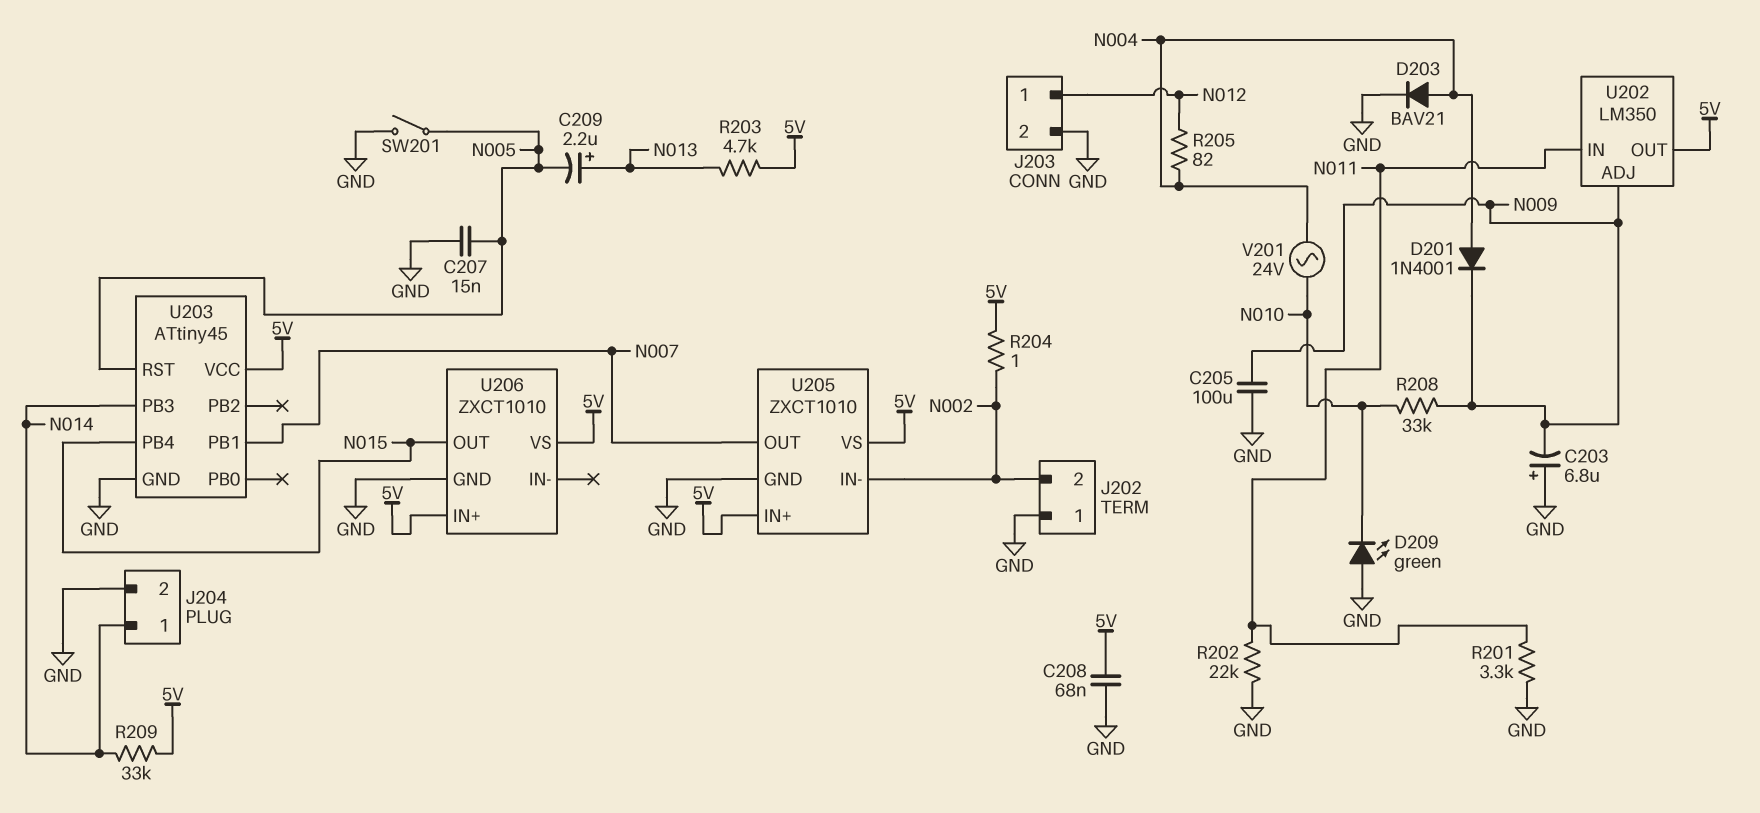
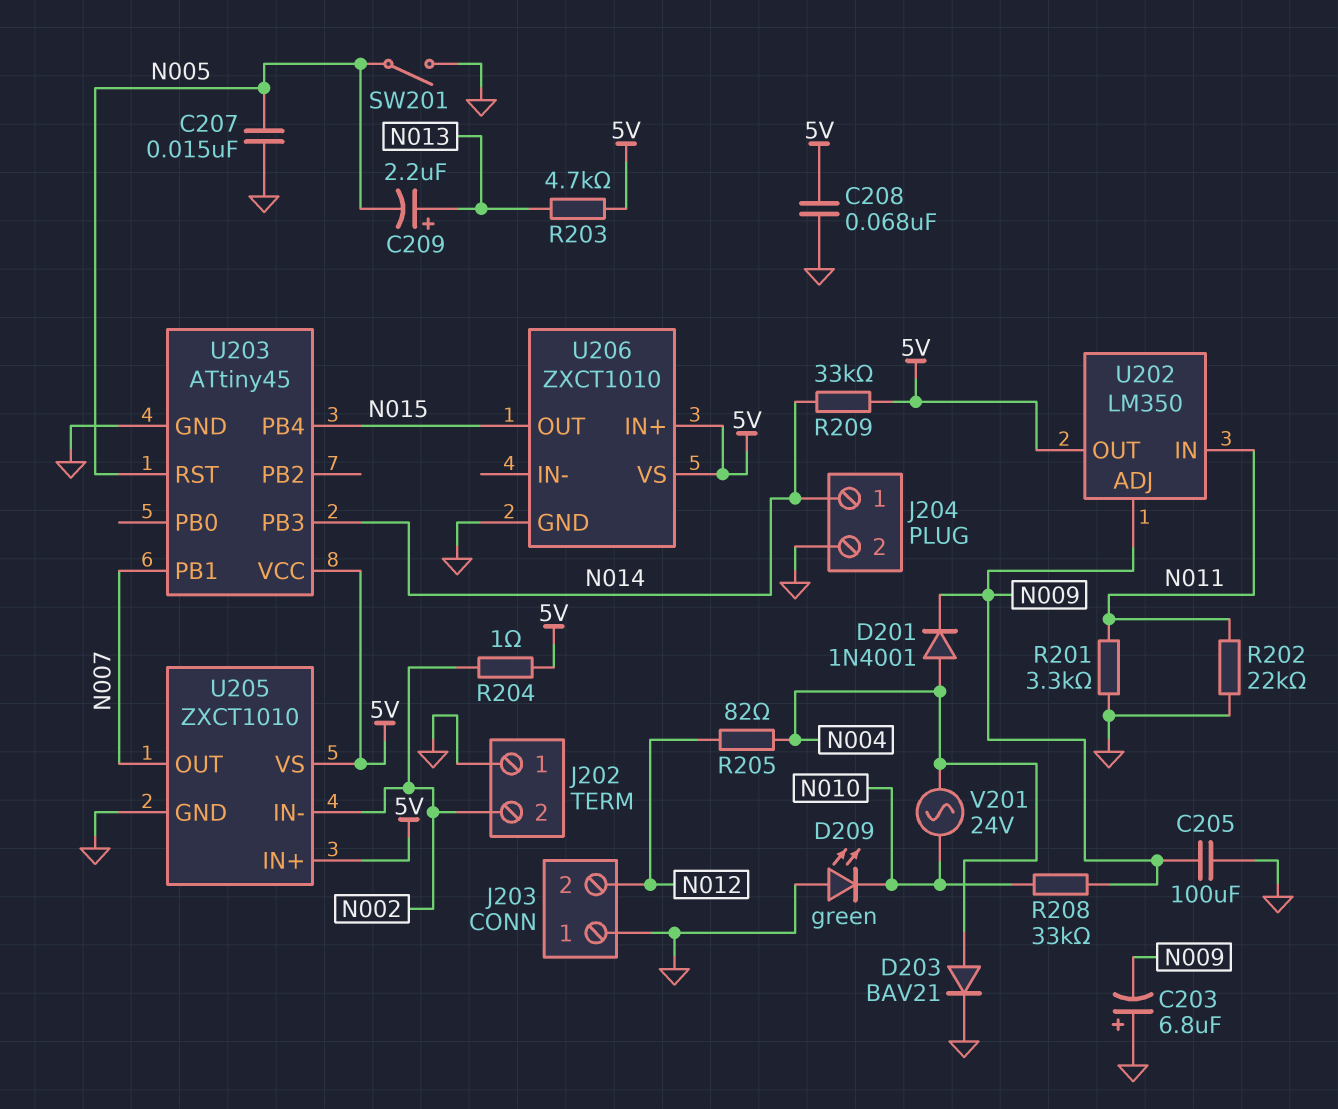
J203 pin 1: N012 -> GND
J203 pin 2: GND -> N012

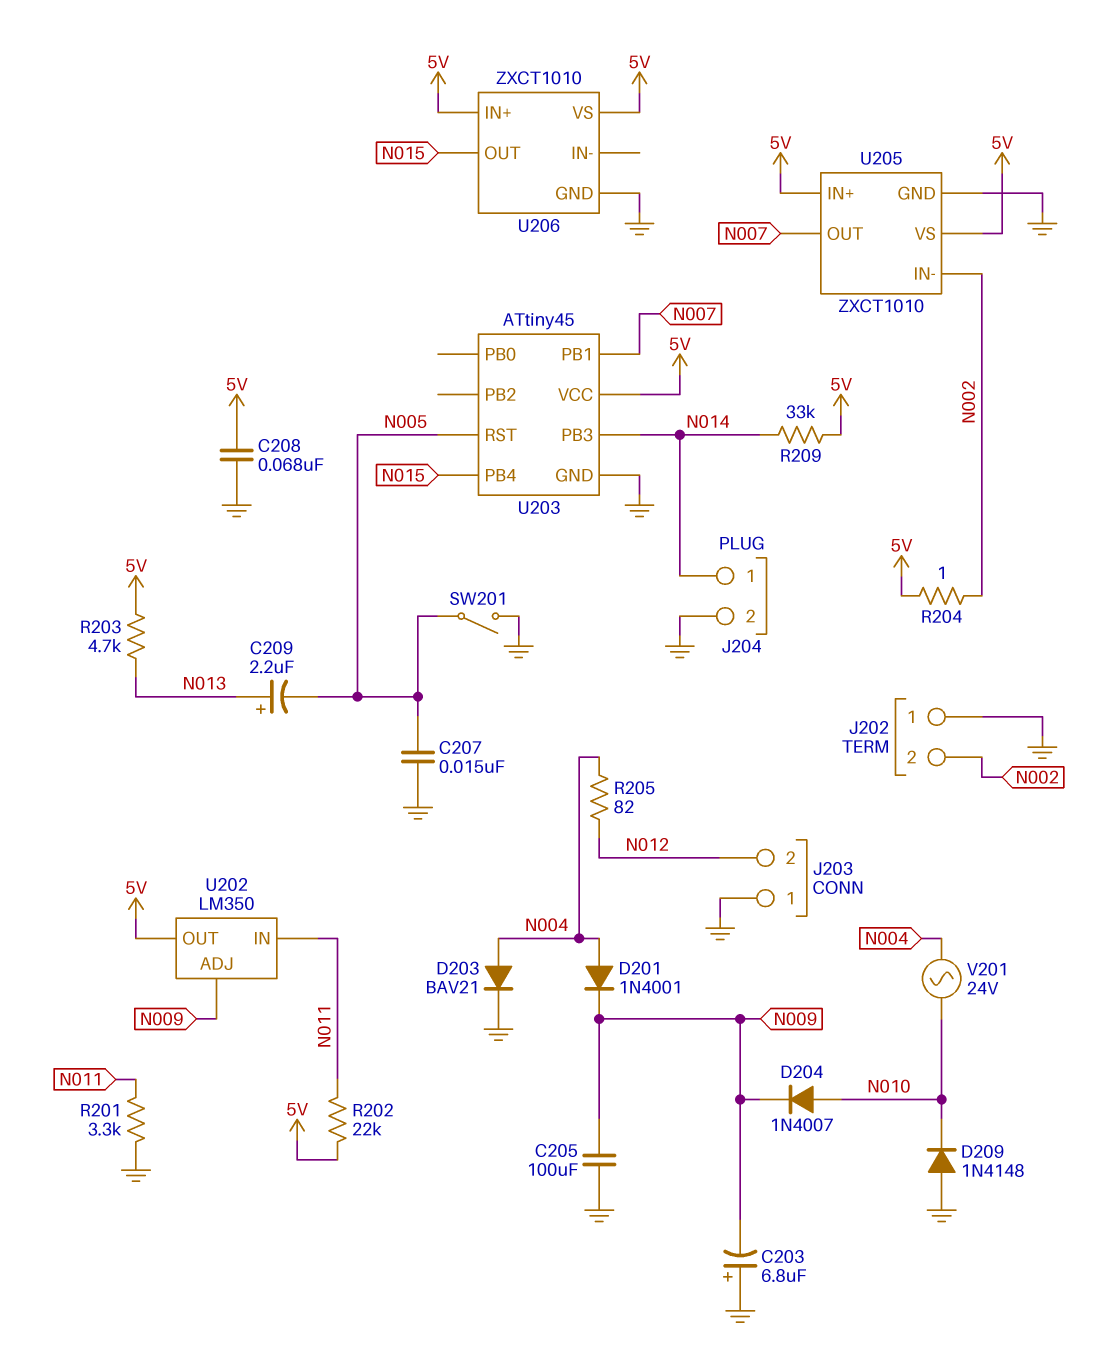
D204: none -> diode 1N4007 (A N010, K N009)
D209: LED green (A GND, K N010) -> diode 1N4148 (A GND, K N010)
R202: 22k (GND, N011) -> 22k (5V, N011)
R208: 33k (N009, N010) -> none

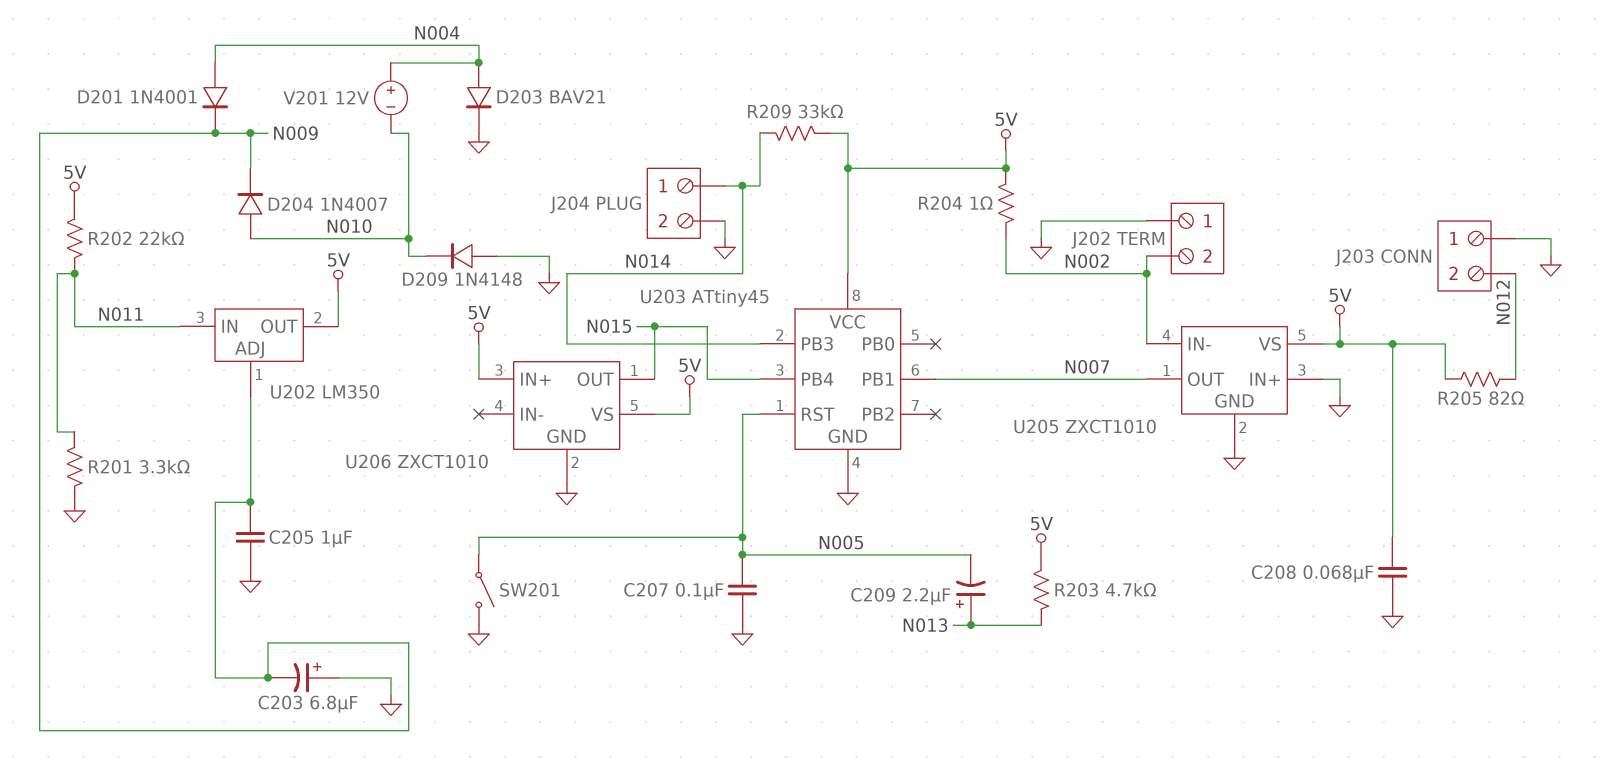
C205: 100uF (GND, N009) -> 1uF (GND, N009)
C207: 15nF (GND, N005) -> 100nF (GND, N005)
R205: 82 (N004, N012) -> 82 (5V, N012)
U205 pin IN+: 5V -> GND
V201: AC 24V (N004, N010) -> 12V (plus N004, minus N010)

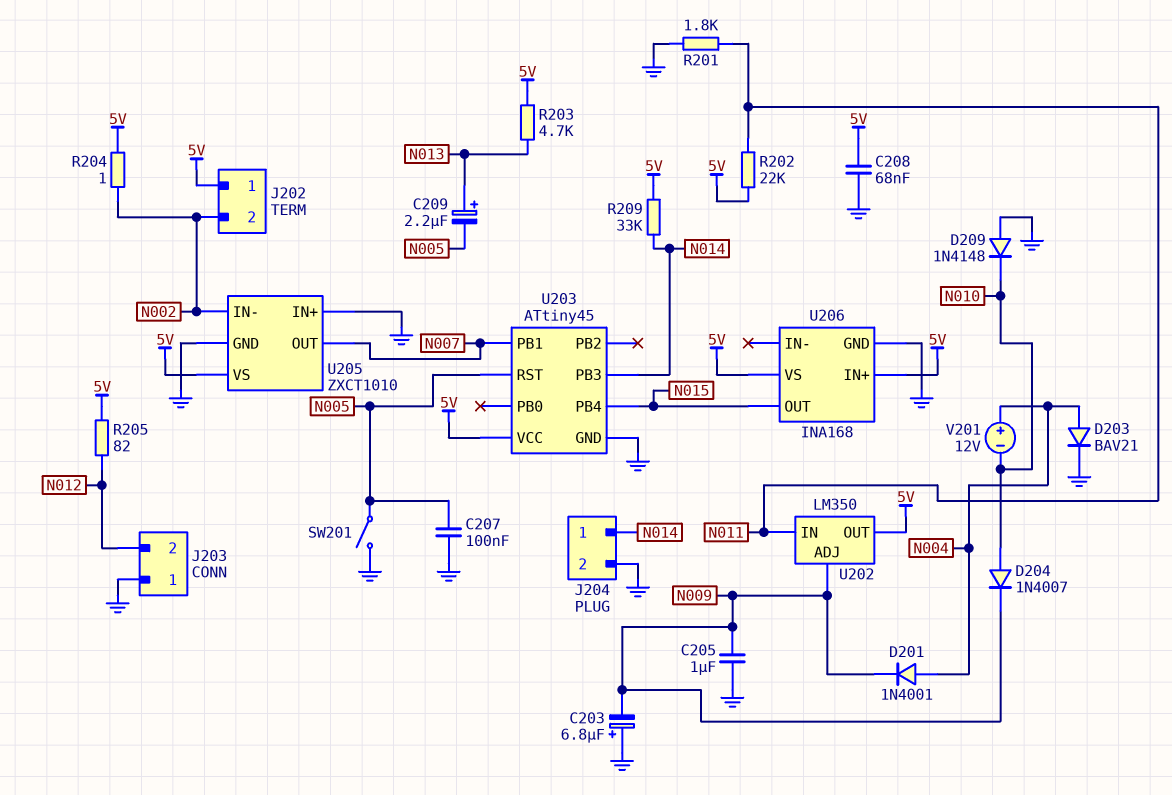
J202 pin 1: GND -> 5V
R201: 3.3k (GND, N011) -> 1.8k (GND, N011)
U206: ZXCT1010 -> INA168

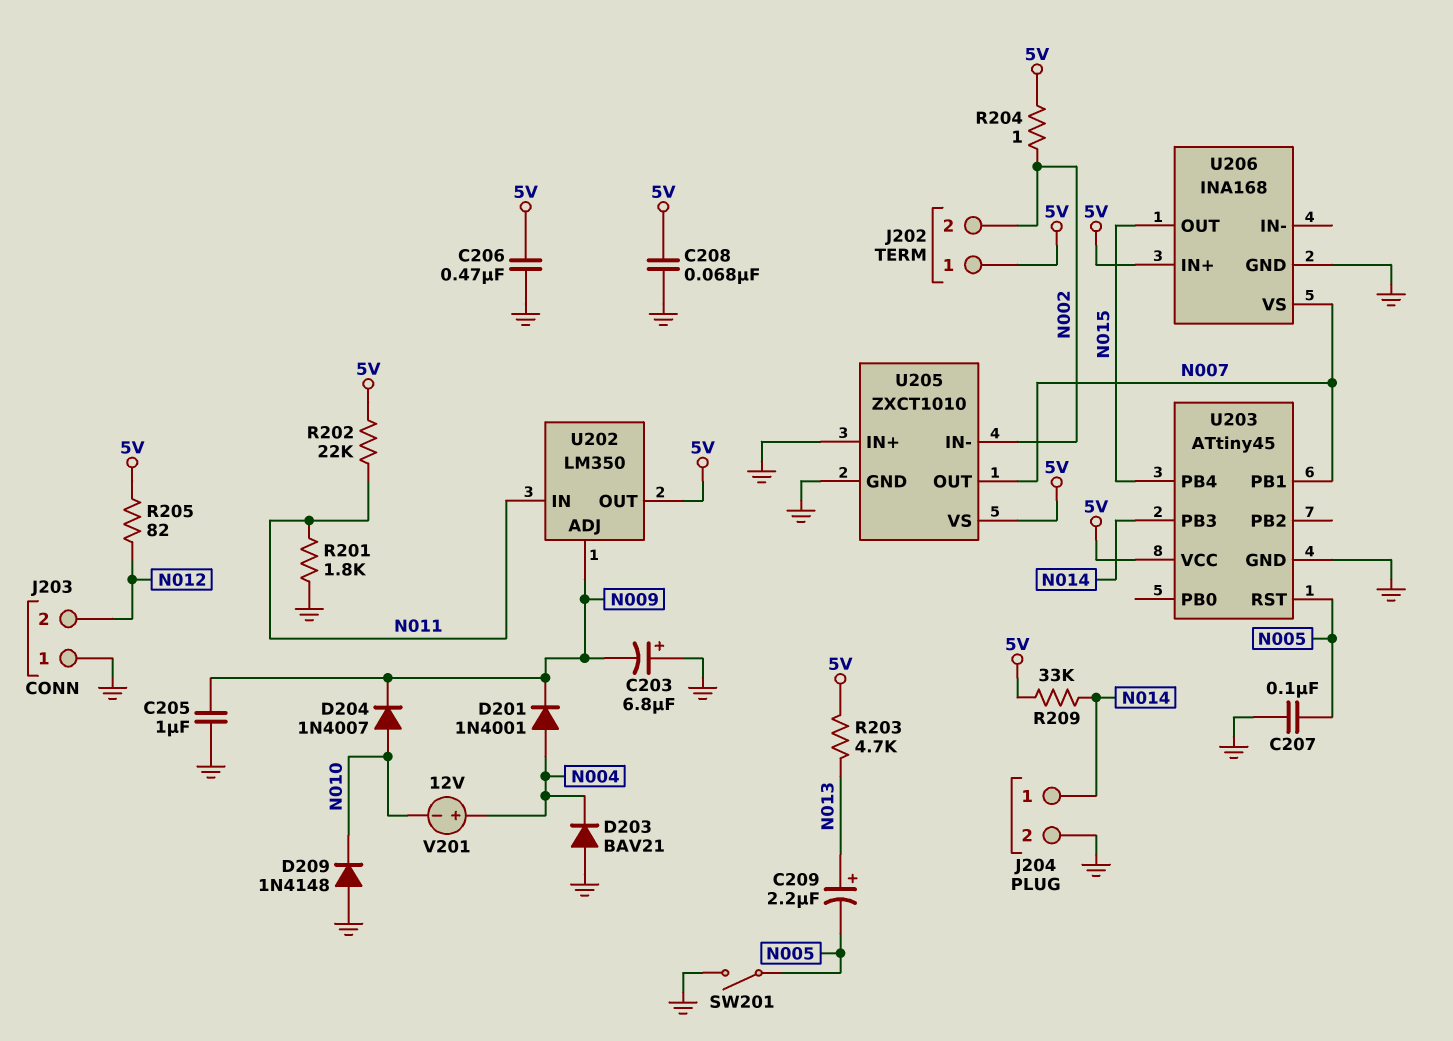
C206: none -> 470nF (5V, GND)
D203: diode BAV21 (A N004, K GND) -> diode BAV21 (A GND, K N004)
U206 pin VS: 5V -> N007

